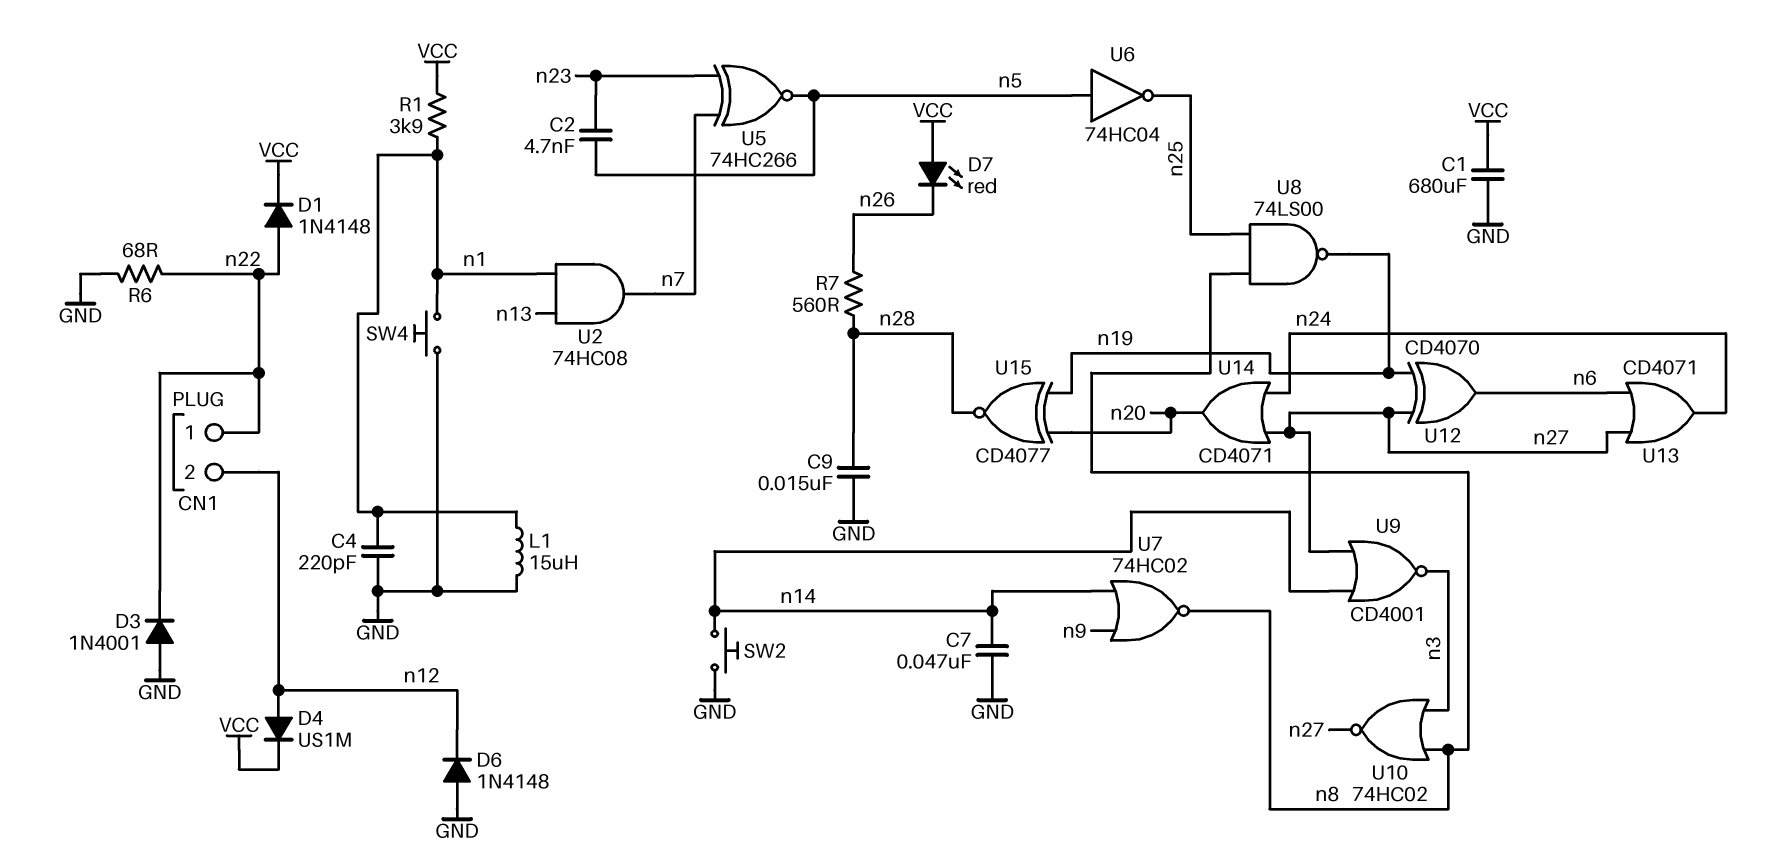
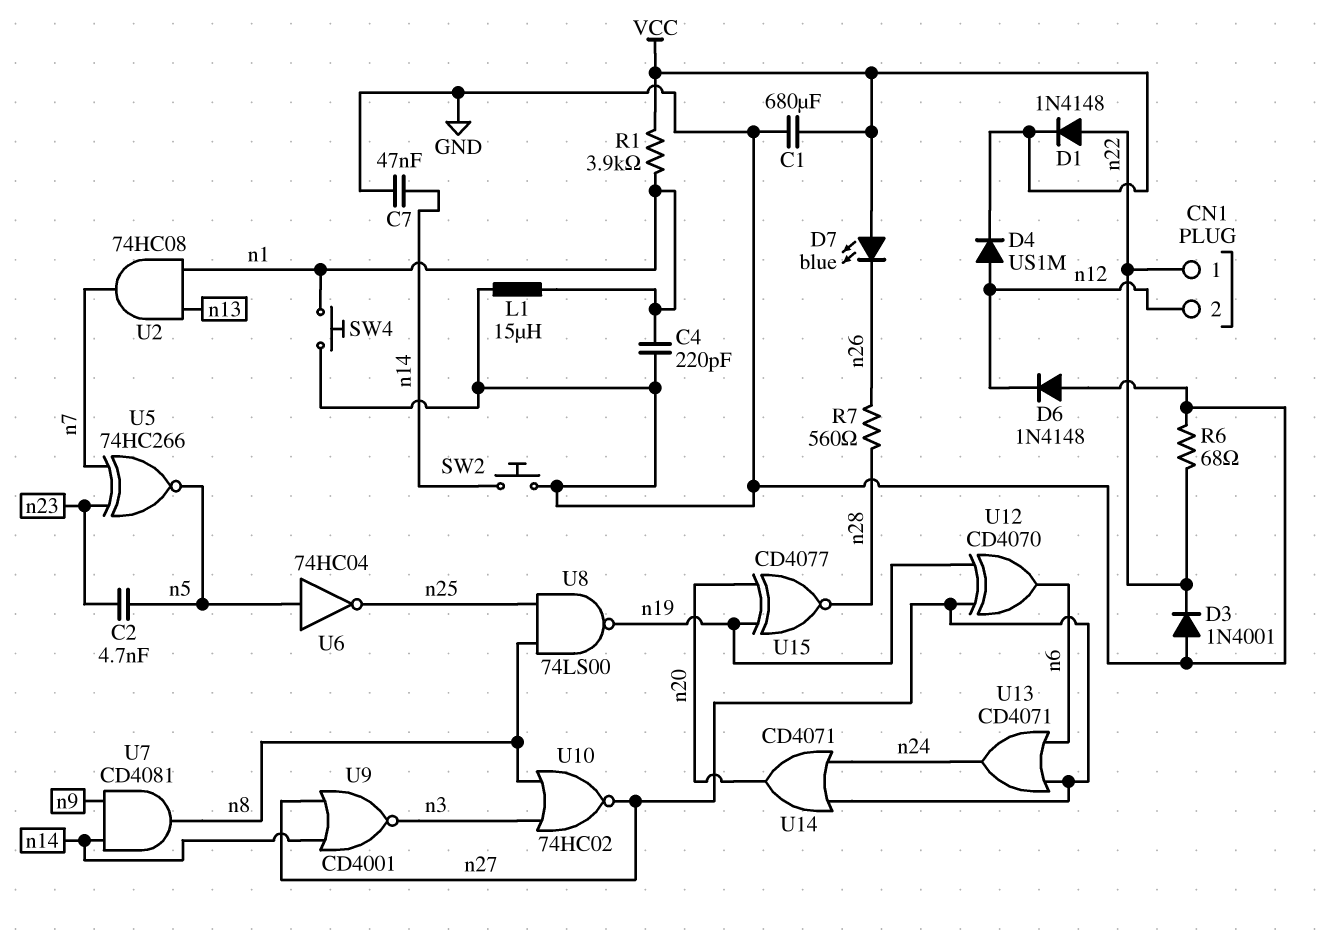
C9: 15nF (GND, n28) -> none
D7: LED red (A VCC, K n26) -> LED blue (A VCC, K n26)
U7: NOR 74HC02 (in n9, in n14, out n8) -> AND CD4081 (in n9, in n14, out n8)

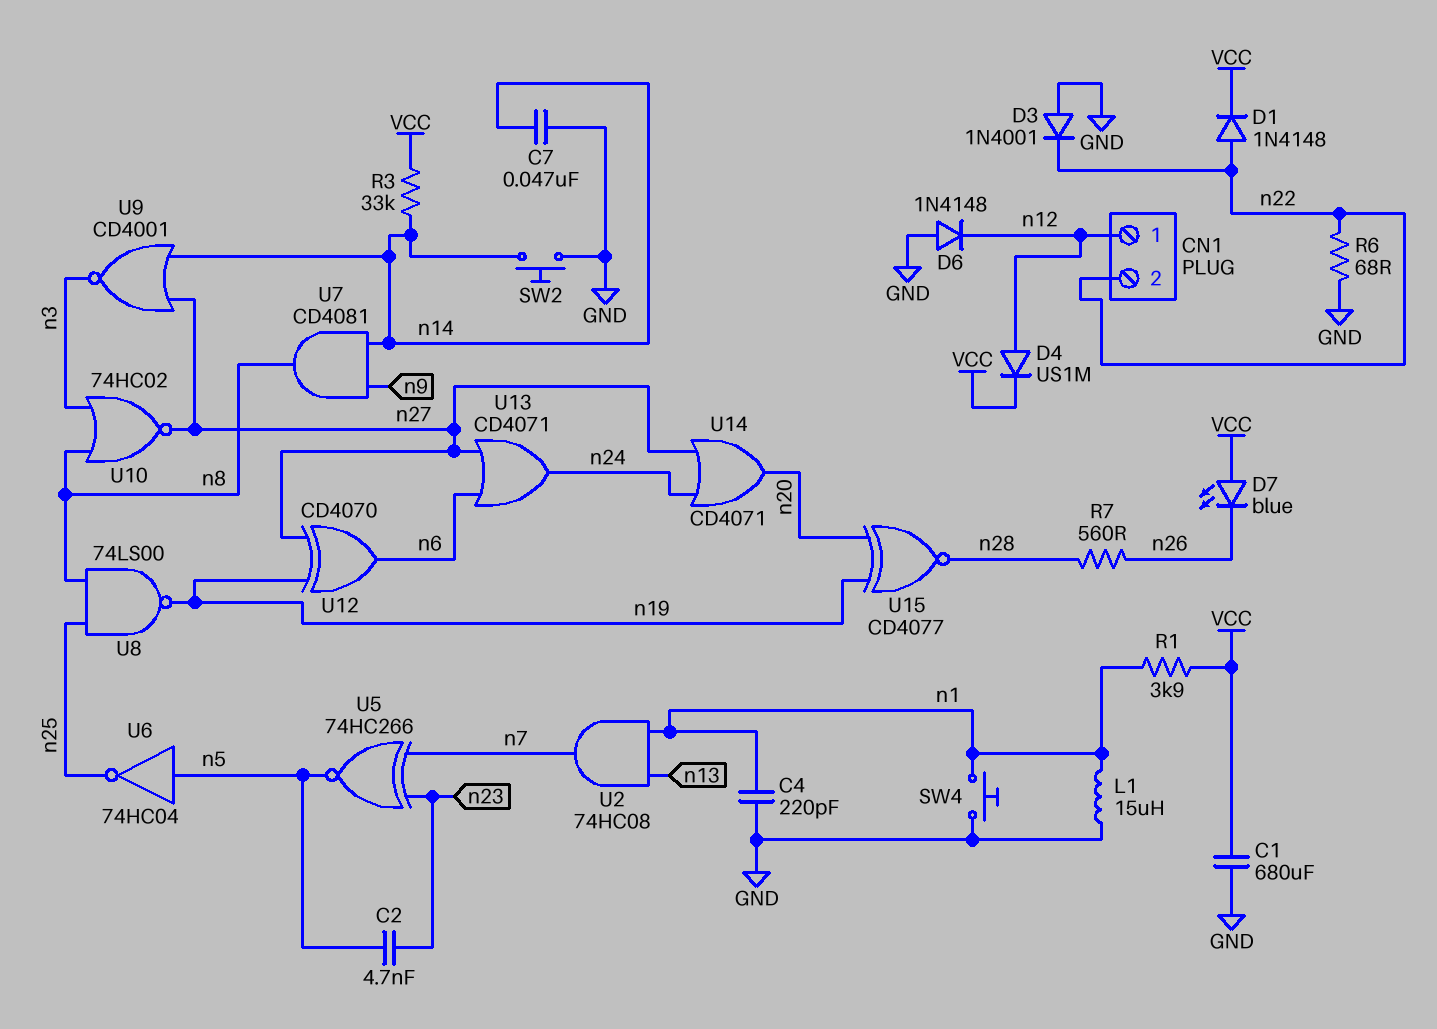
CN1 pin 1: n22 -> n12
CN1 pin 2: n12 -> n22
R3: none -> 33k (VCC, n14)

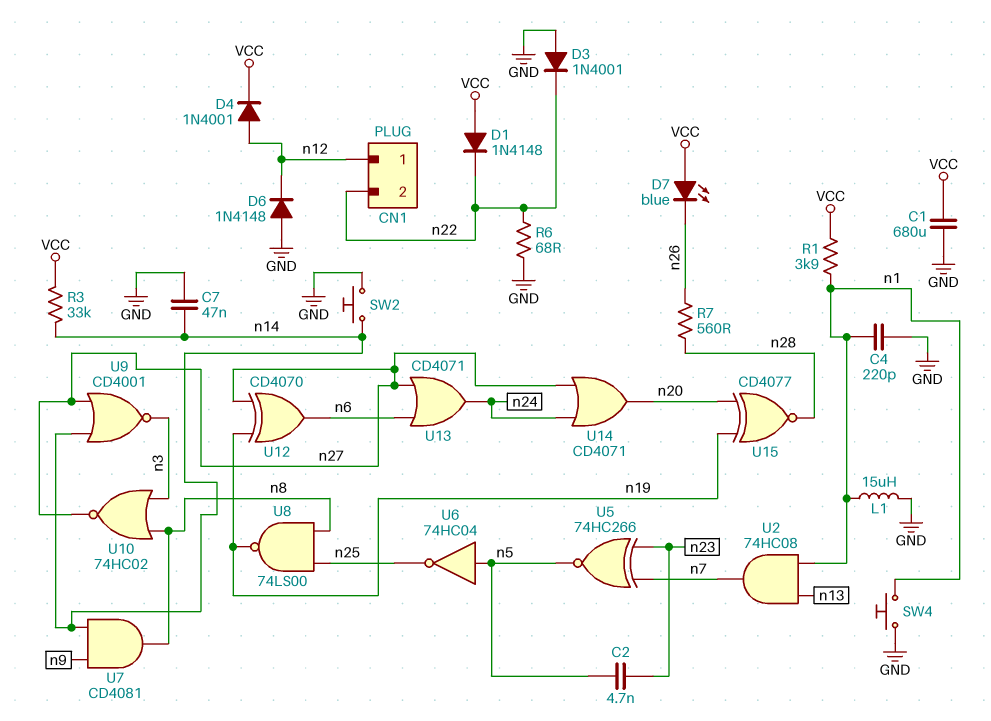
D1: diode 1N4148 (A n22, K VCC) -> diode 1N4148 (A VCC, K n22)
D4: diode US1M (A n12, K VCC) -> diode 1N4001 (A n12, K VCC)

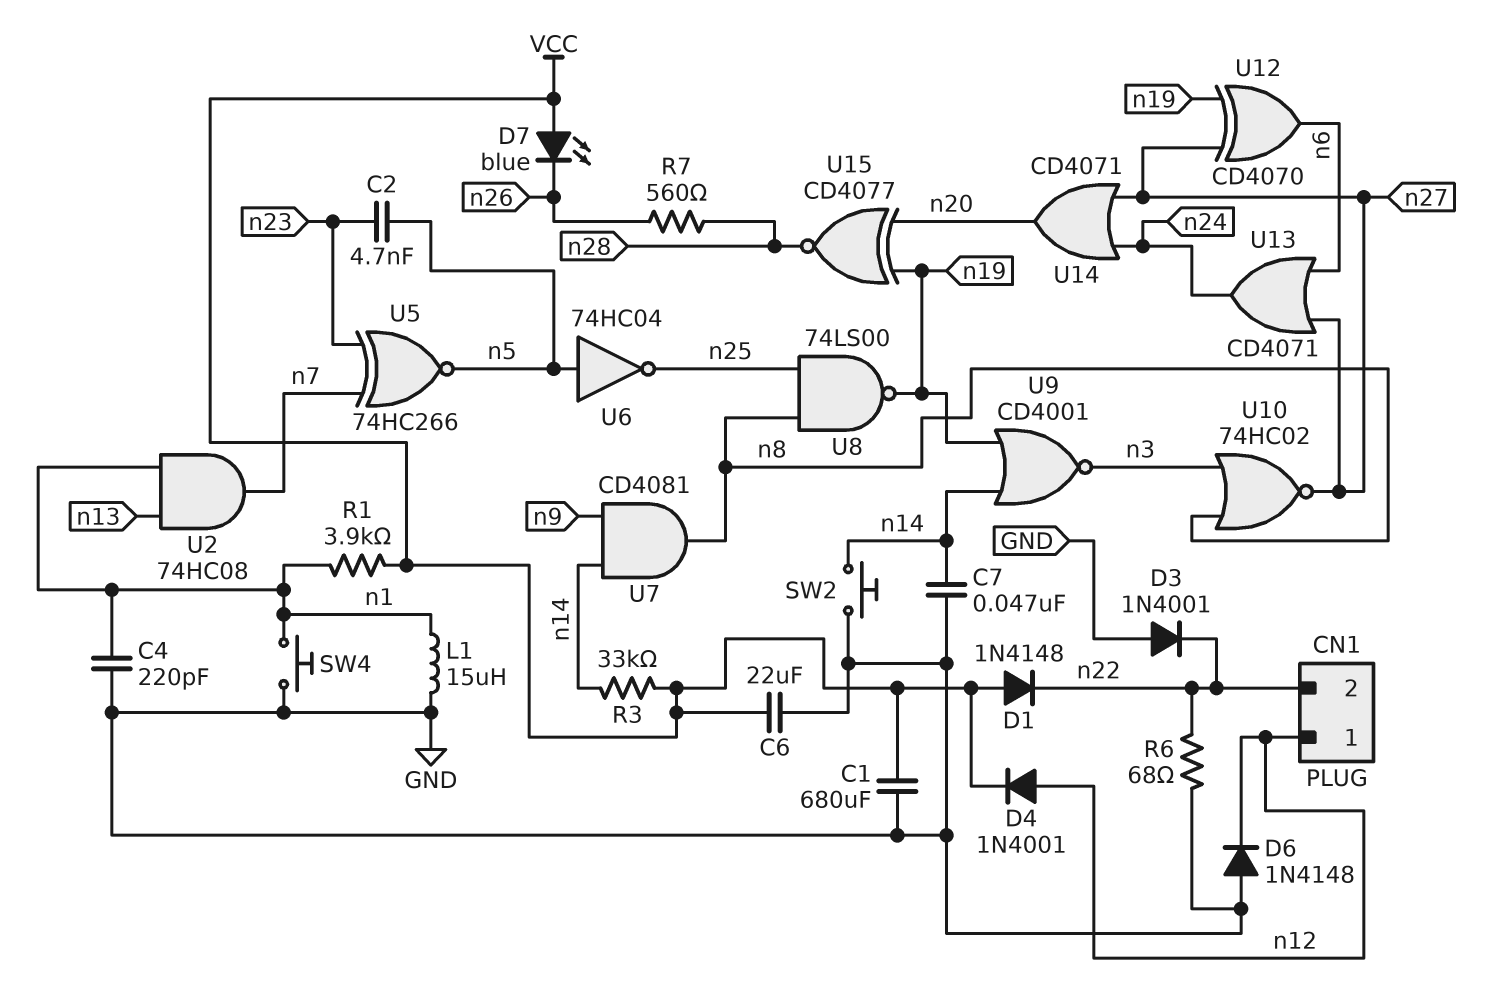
C6: none -> 22uF (GND, VCC)
U9: NOR CD4001 (in n14, in n27, out n3) -> NOR CD4001 (in n14, in n19, out n3)

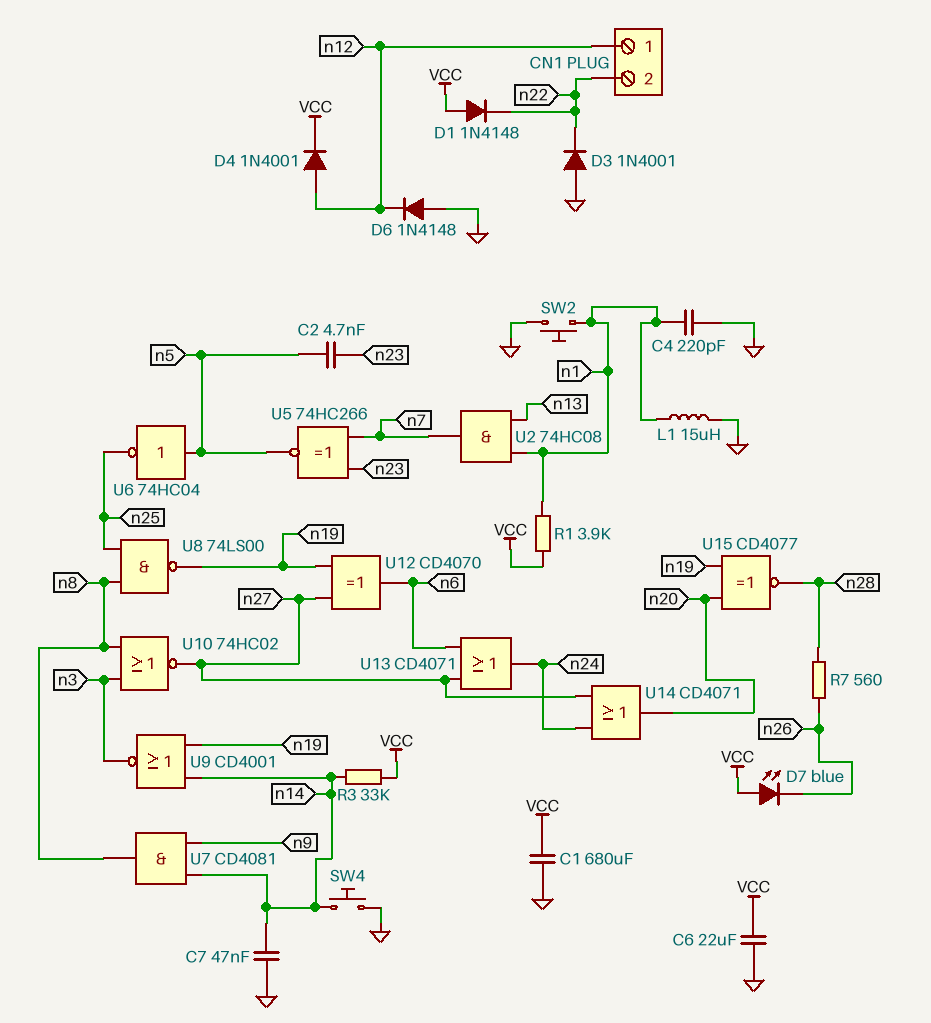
R6: 68 (GND, n22) -> none
SW2: button (GND, n14) -> button (GND, n1)
SW4: button (GND, n1) -> button (GND, n14)

